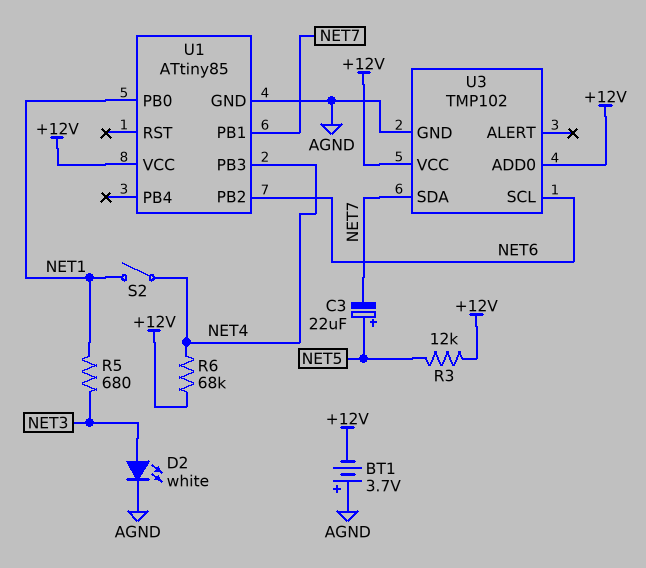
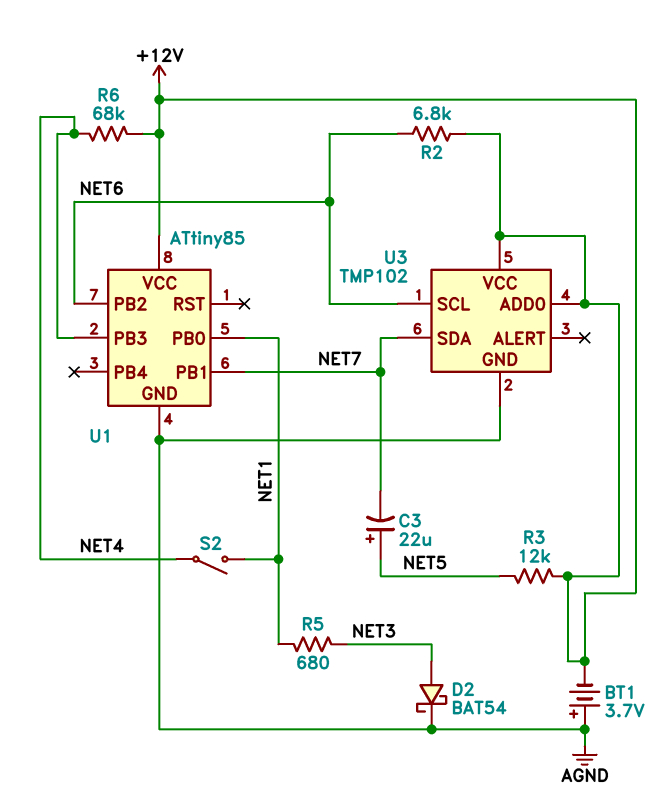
D2: LED white (A NET3, K AGND) -> schottky BAT54 (A NET3, K AGND)
R2: none -> 6.8k (+12V, NET6)

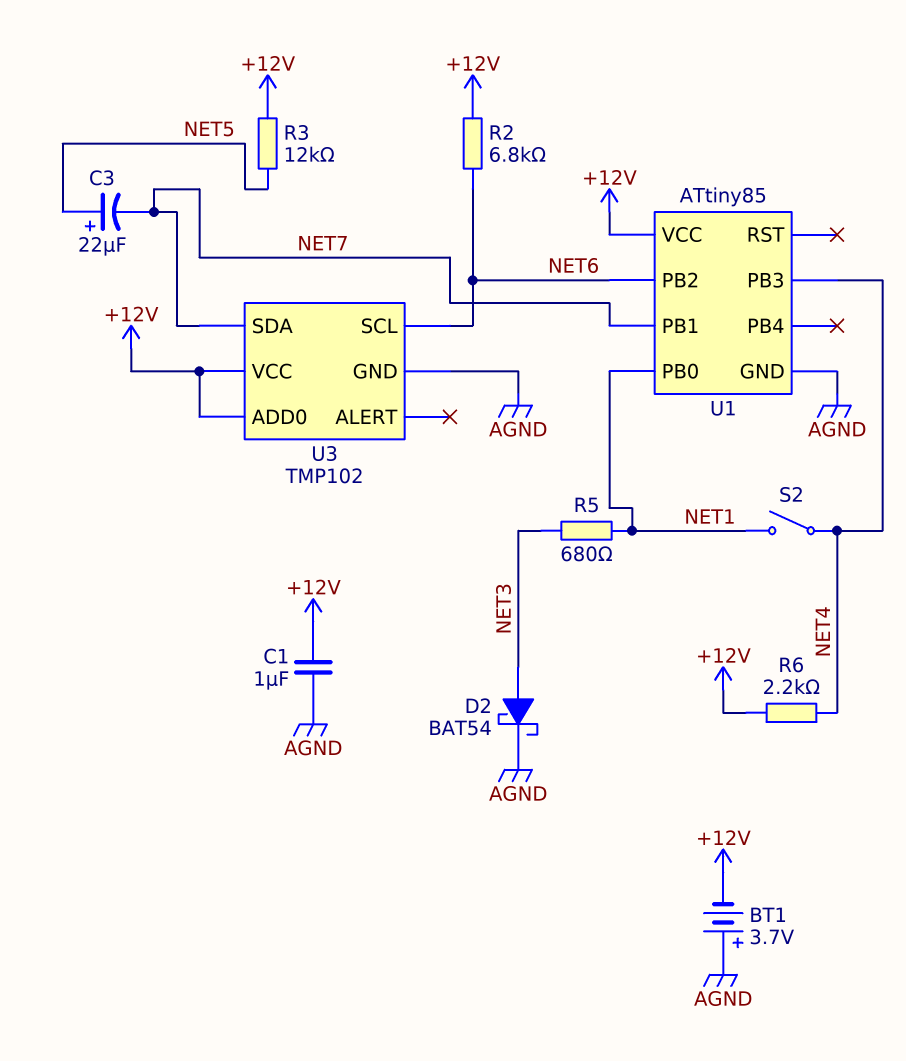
C1: none -> 1uF (+12V, AGND)
R6: 68k (+12V, NET4) -> 2.2k (+12V, NET4)

